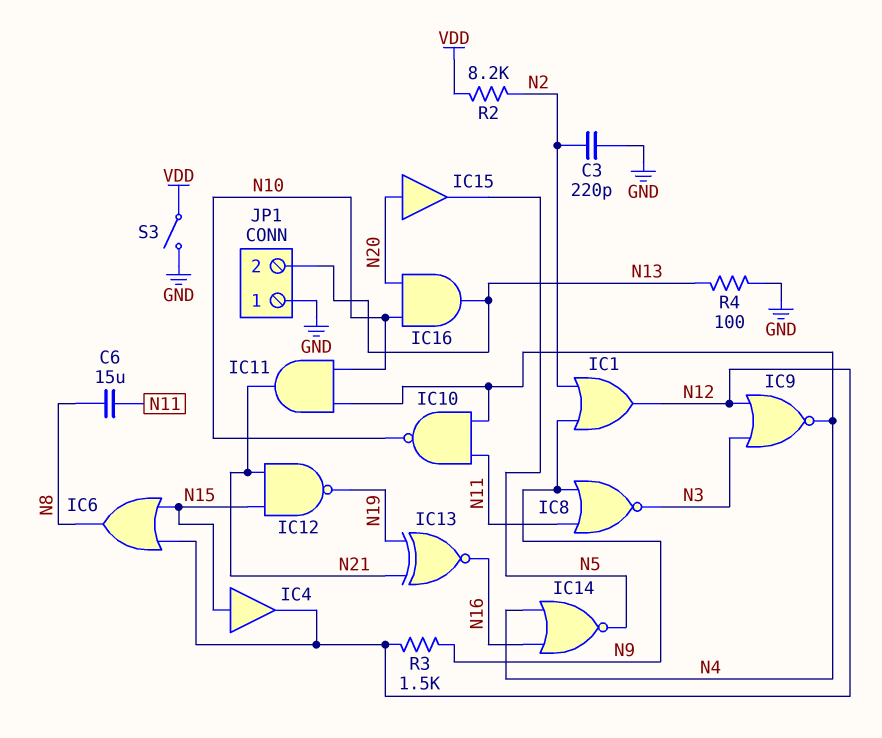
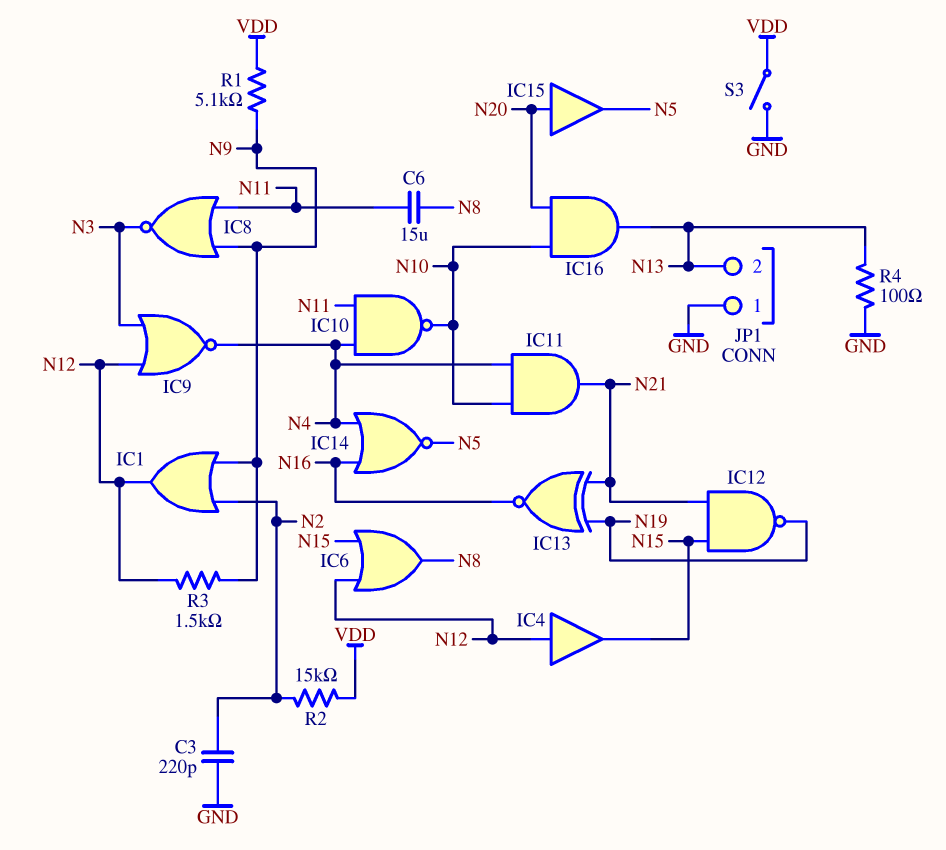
IC4: buffer (in N15, out N12) -> buffer (in N12, out N15)
R1: none -> 5.1k (N9, VDD)
R2: 8.2k (N2, VDD) -> 15k (N2, VDD)

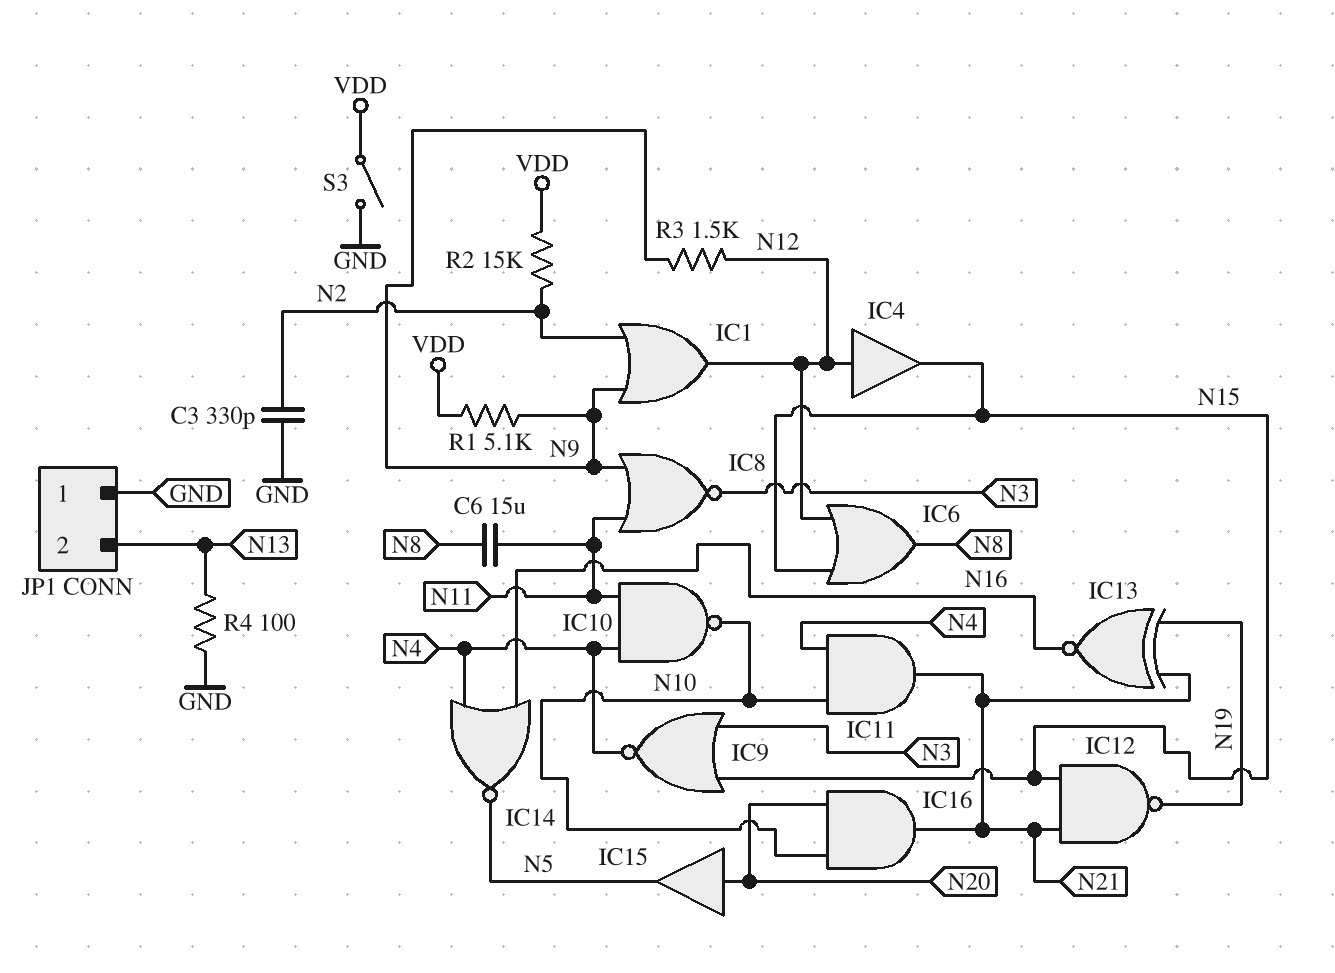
C3: 220pF (GND, N2) -> 330pF (GND, N2)
IC9: NOR (in N3, in N12, out N4) -> NOR (in N3, in N15, out N4)
IC16: AND (in N10, in N20, out N13) -> AND (in N10, in N20, out N21)

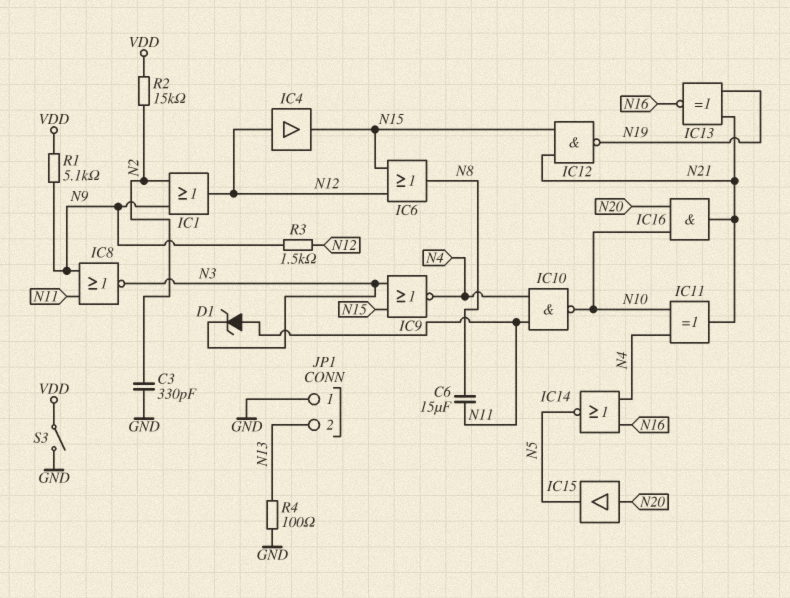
D1: none -> zener (A N11, K N3)
IC11: AND (in N4, in N10, out N21) -> XOR (in N4, in N10, out N21)

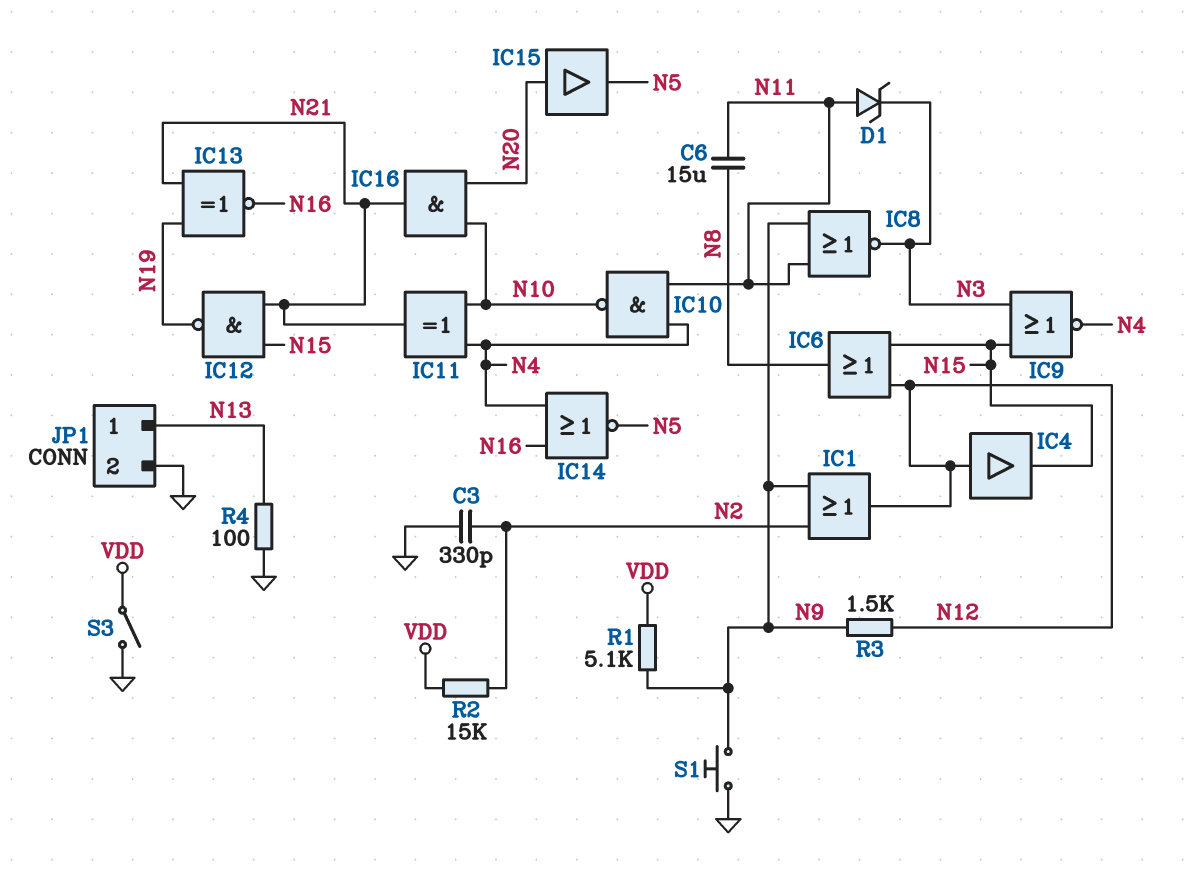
JP1 pin 1: GND -> N13
JP1 pin 2: N13 -> GND
S1: none -> button (GND, N9)

